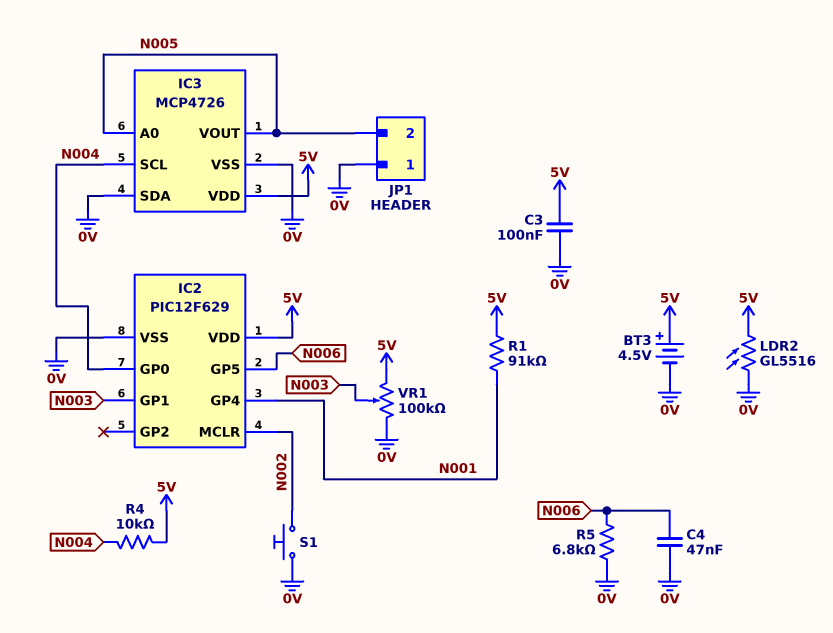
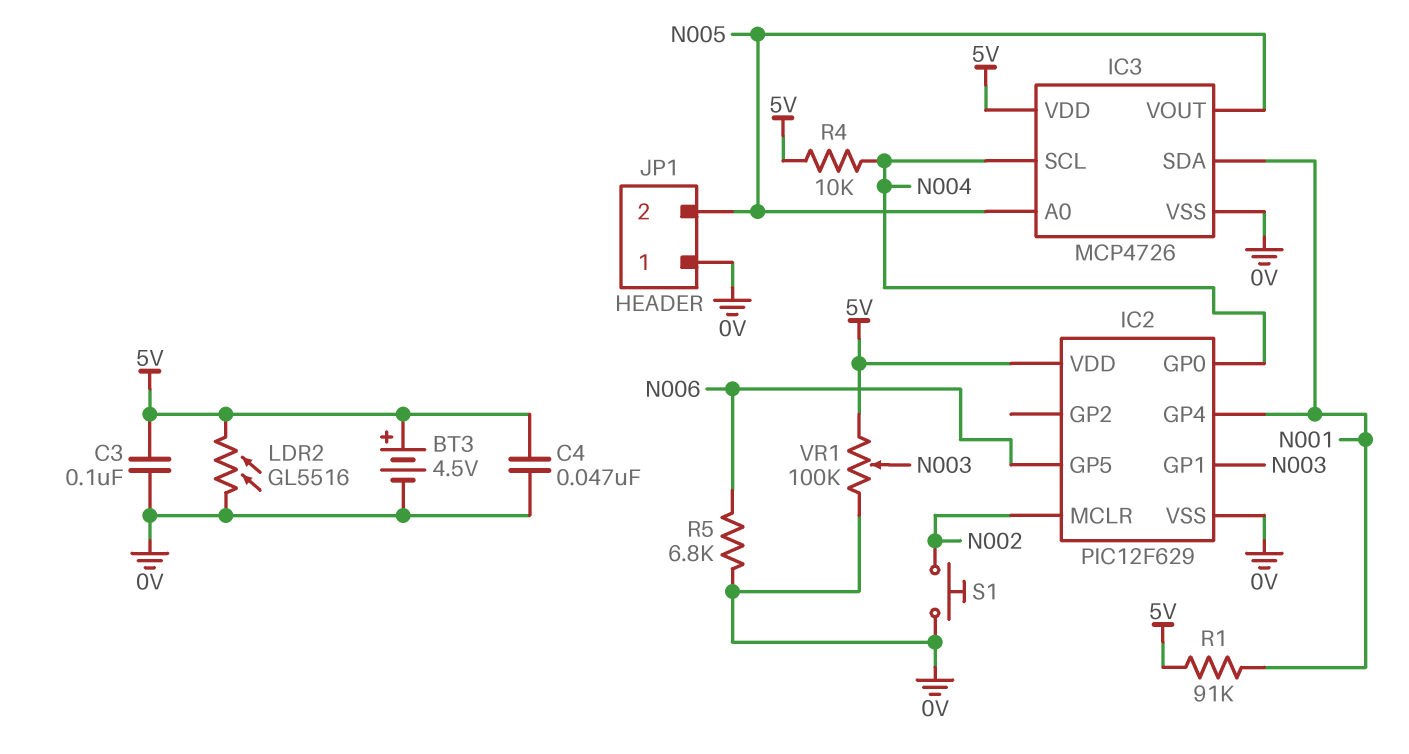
C4: 47nF (0V, N006) -> 47nF (0V, 5V)
IC3 pin SDA: 0V -> N001

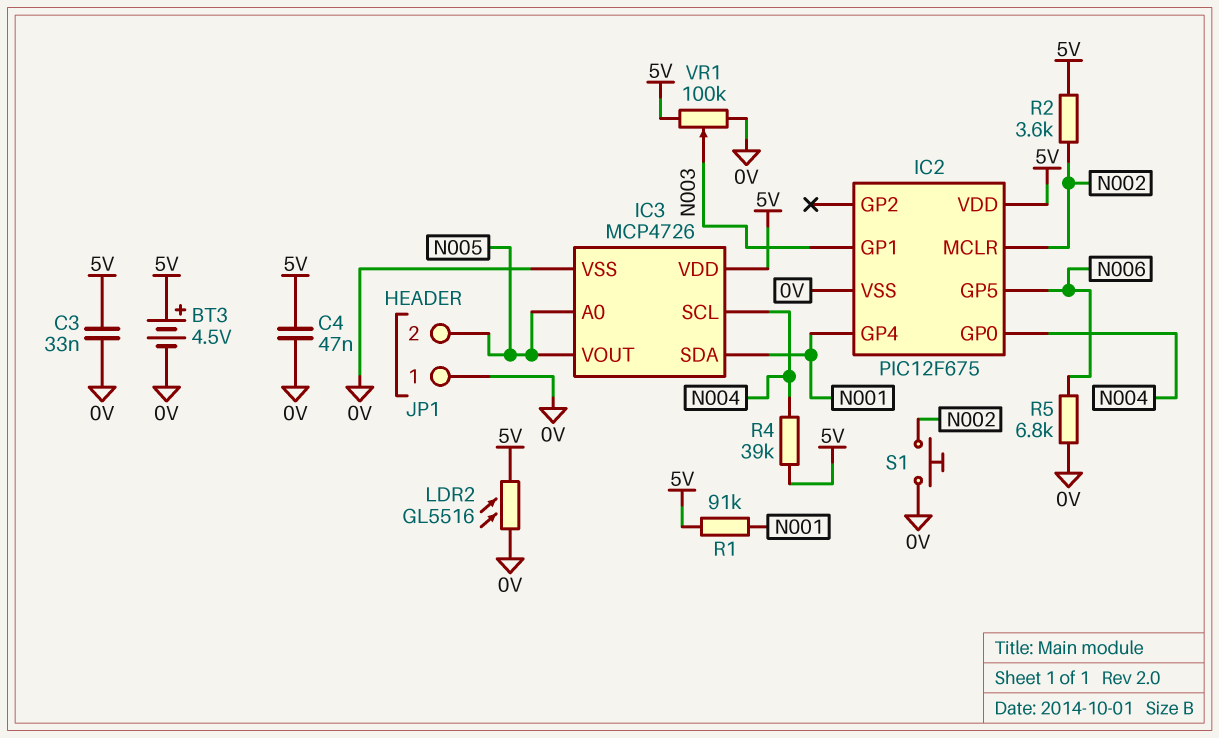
C3: 100nF (0V, 5V) -> 33nF (0V, 5V)
IC2: PIC12F629 -> PIC12F675
R2: none -> 3.6k (5V, N002)
R4: 10k (5V, N004) -> 39k (5V, N004)

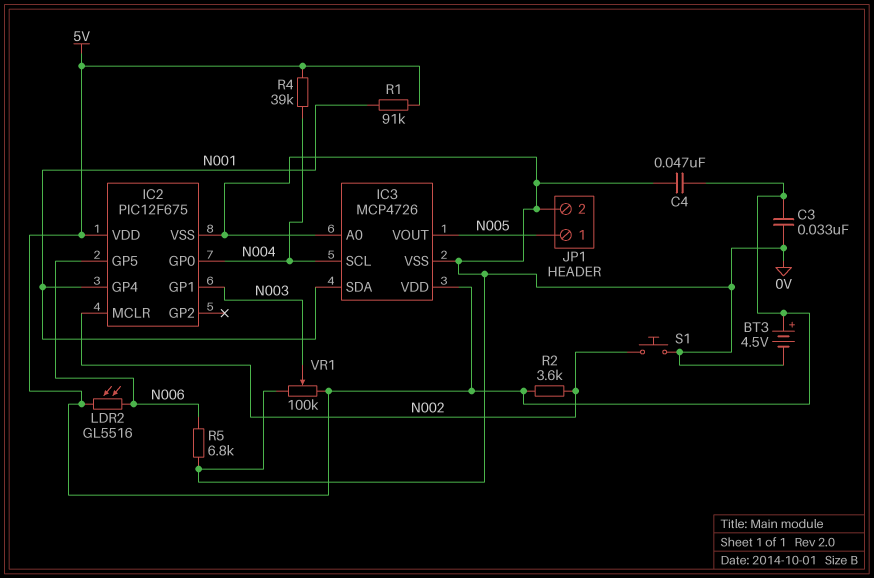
IC3 pin A0: N005 -> 0V
JP1 pin 1: 0V -> N005
JP1 pin 2: N005 -> 0V
LDR2: GL5516 (0V, 5V) -> GL5516 (5V, N006)

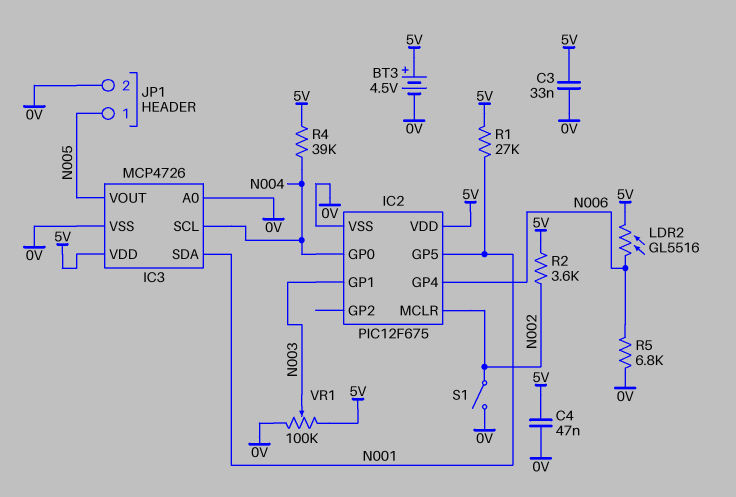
IC2 pin GP4: N001 -> N006
IC2 pin GP5: N006 -> N001
R1: 91k (5V, N001) -> 27k (5V, N001)
S1: button (0V, N002) -> switch (0V, N002)

